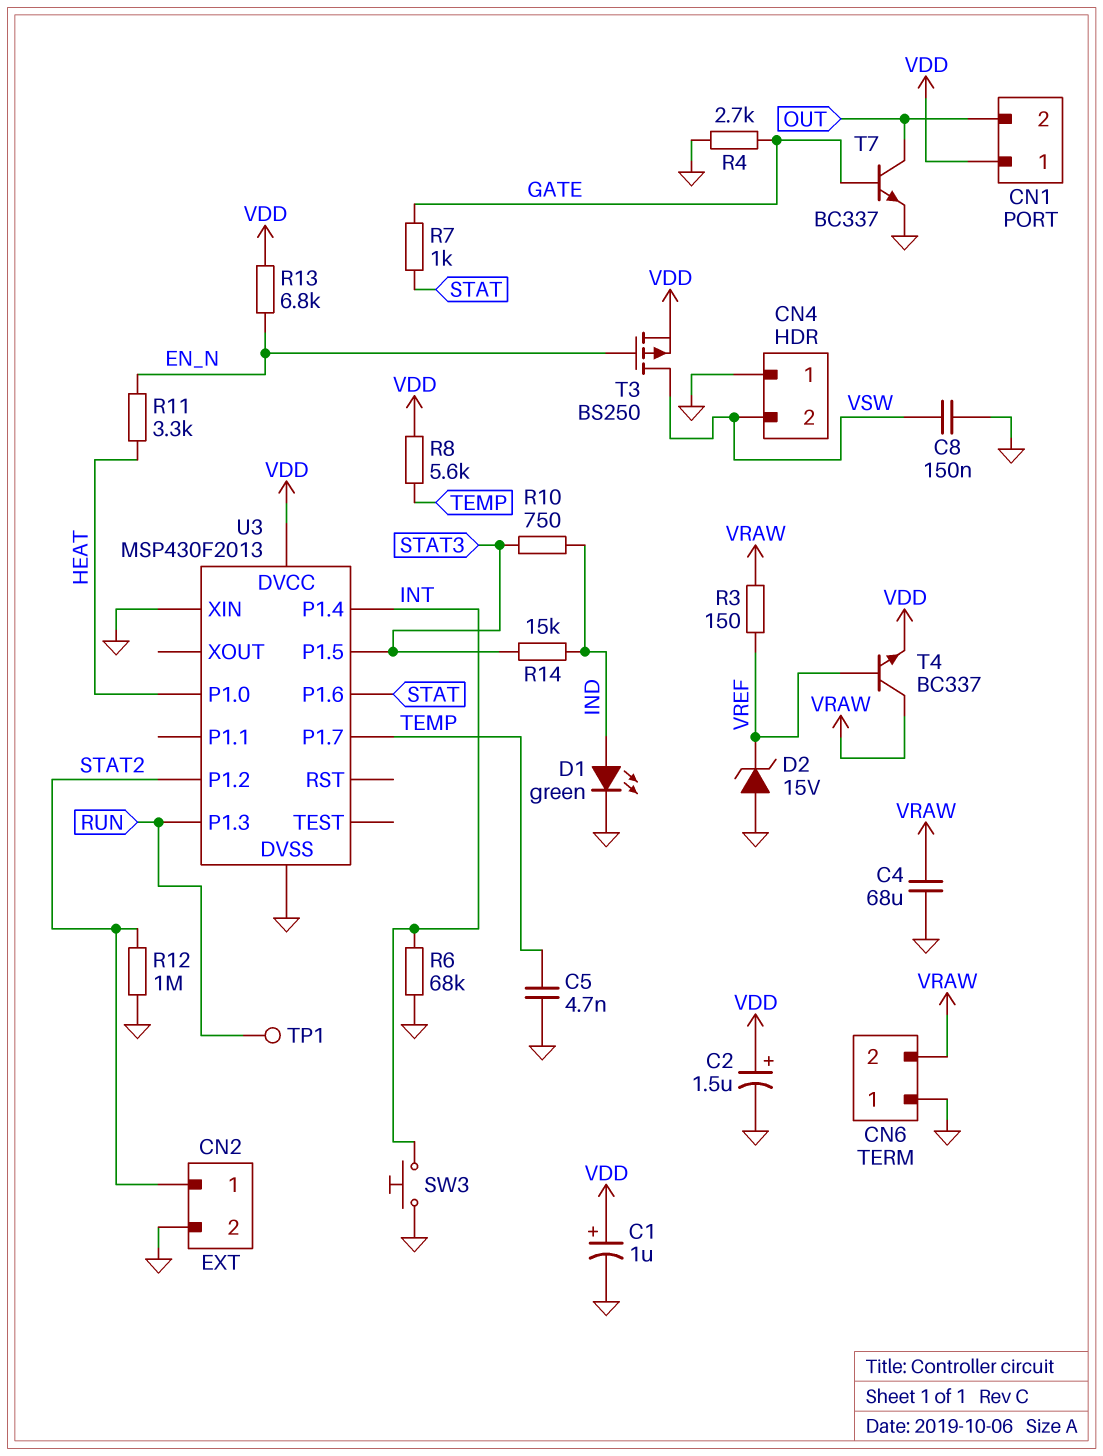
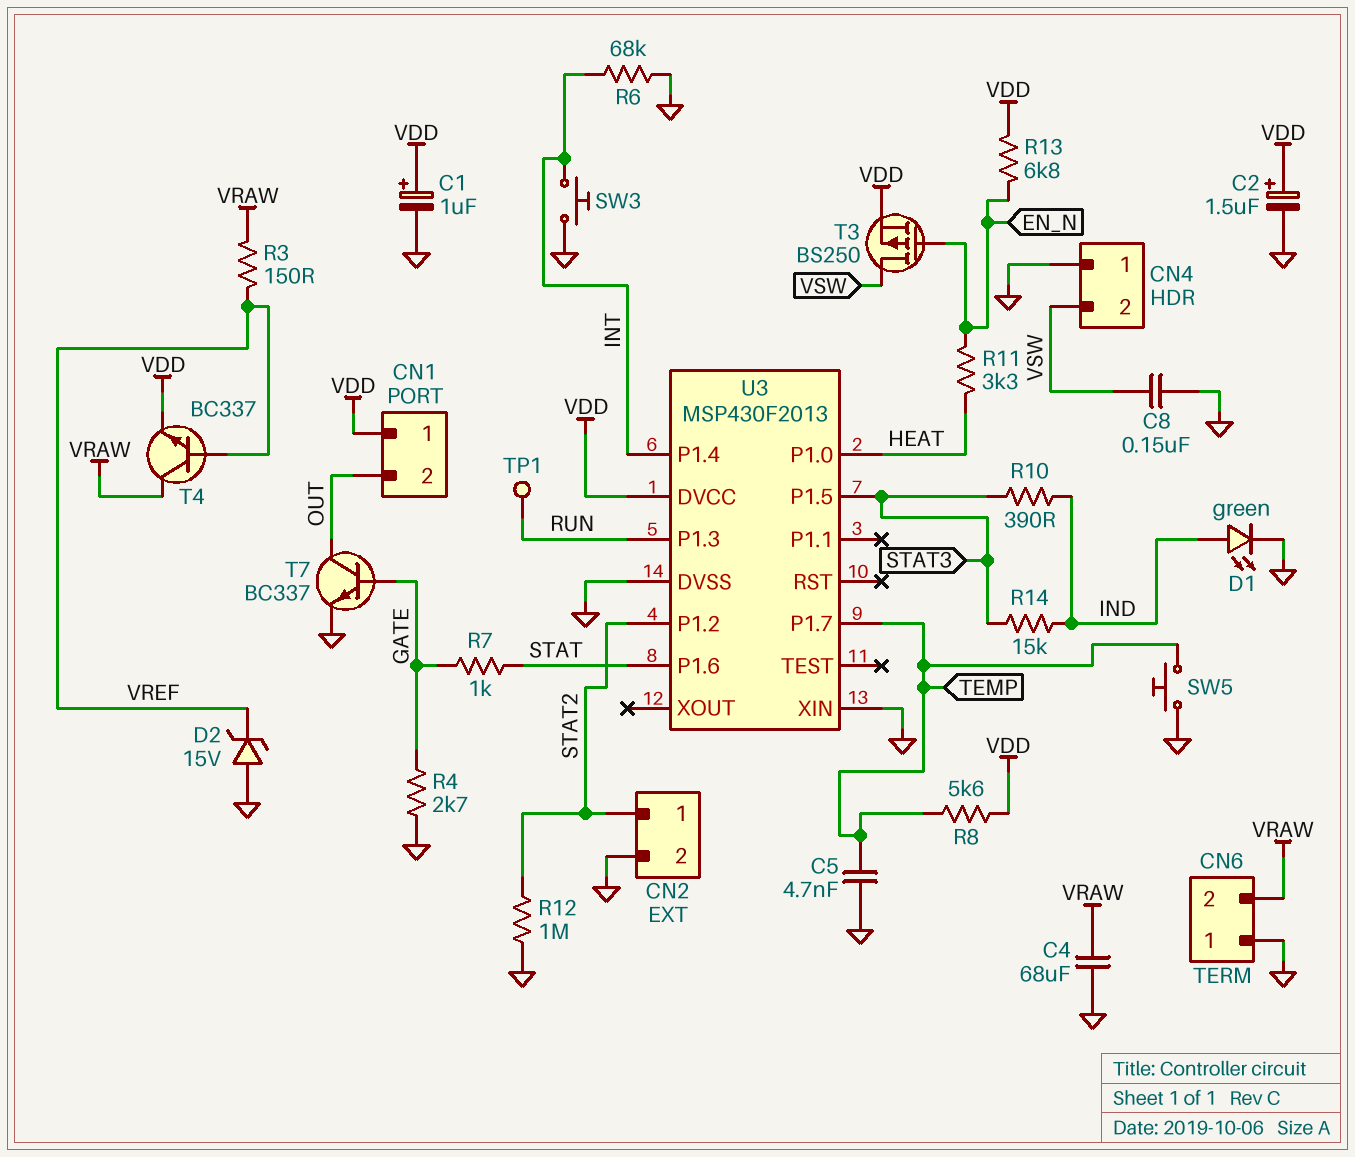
R10: 750 (IND, STAT3) -> 390 (IND, STAT3)
SW5: none -> button (GND, TEMP)

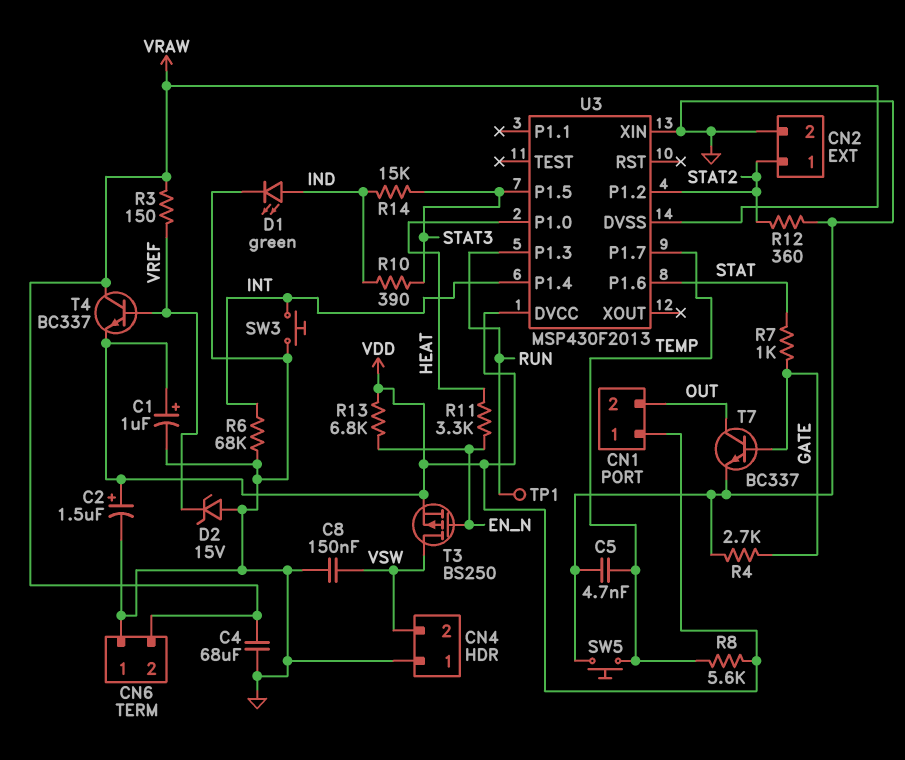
R12: 1M (GND, STAT2) -> 360 (GND, STAT2)
U3 pin DVSS: GND -> VRAW

